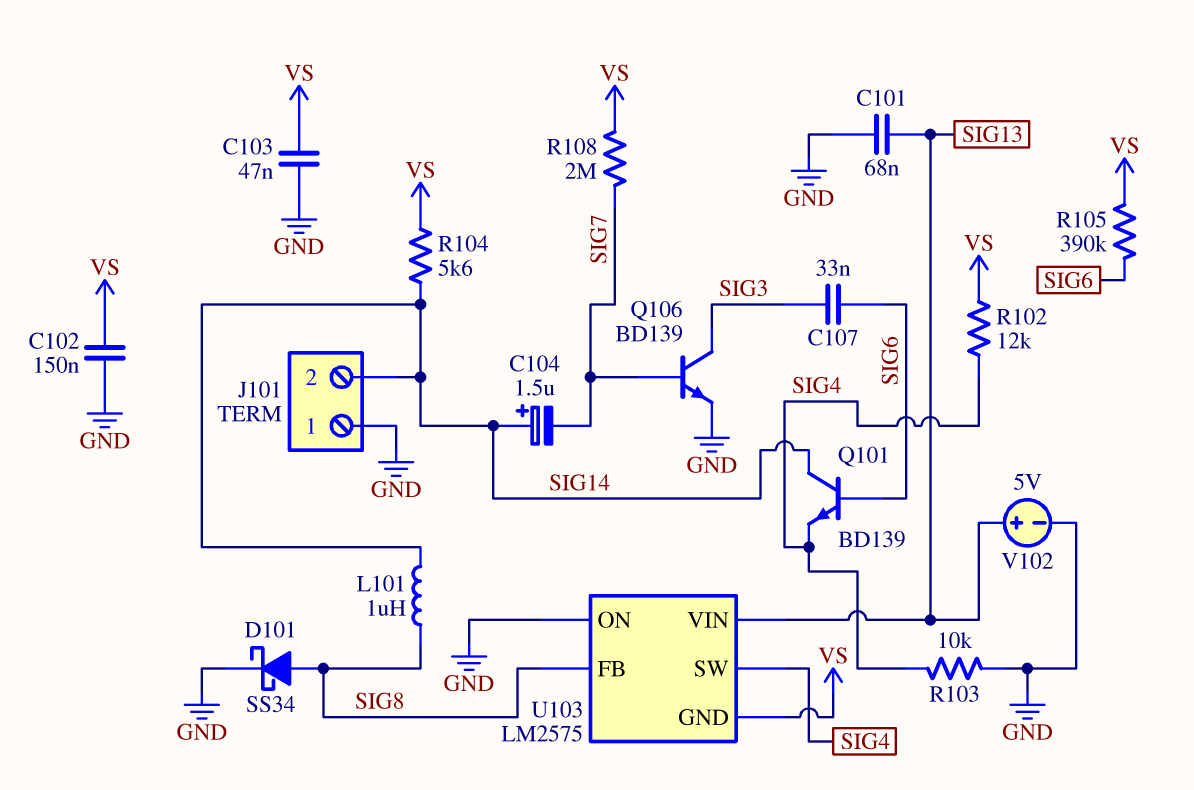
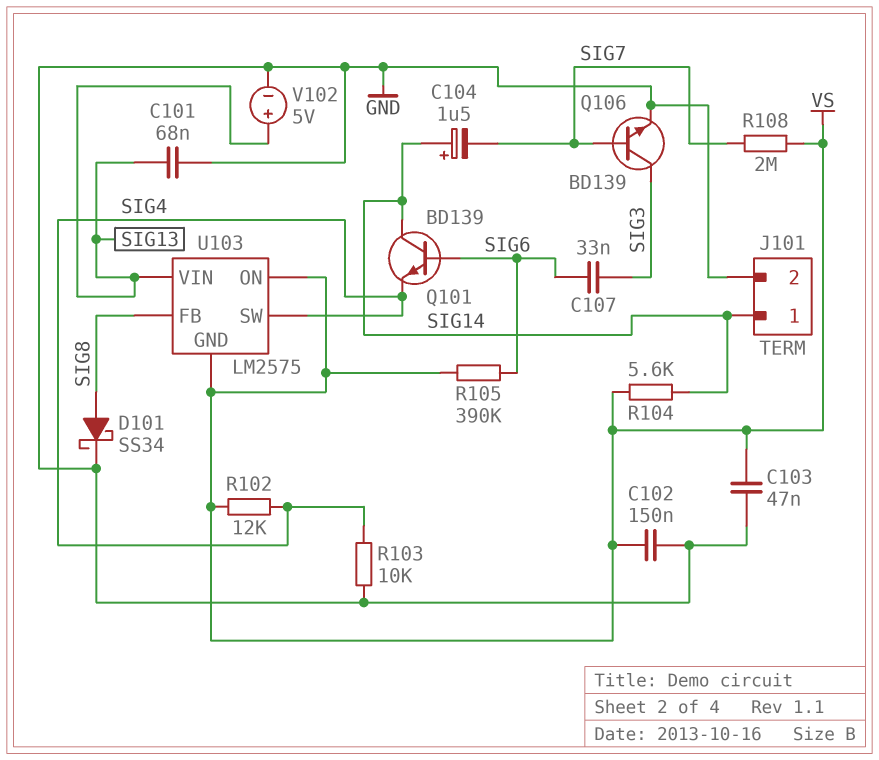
J101 pin 1: GND -> SIG14
J101 pin 2: SIG14 -> GND
L101: 1uH (SIG8, SIG14) -> none
U103 pin ON: GND -> VS

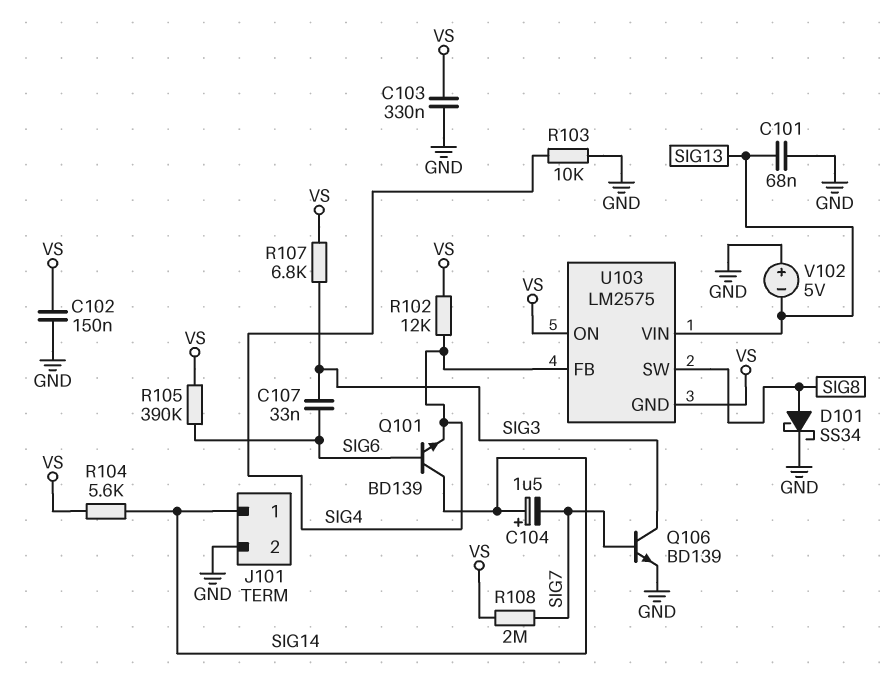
C103: 47nF (GND, VS) -> 330nF (GND, VS)
R107: none -> 6.8k (SIG3, VS)
U103 pin FB: SIG8 -> SIG4
U103 pin SW: SIG4 -> SIG8
V102: 5V (plus SIG13, minus GND) -> 5V (plus GND, minus SIG13)

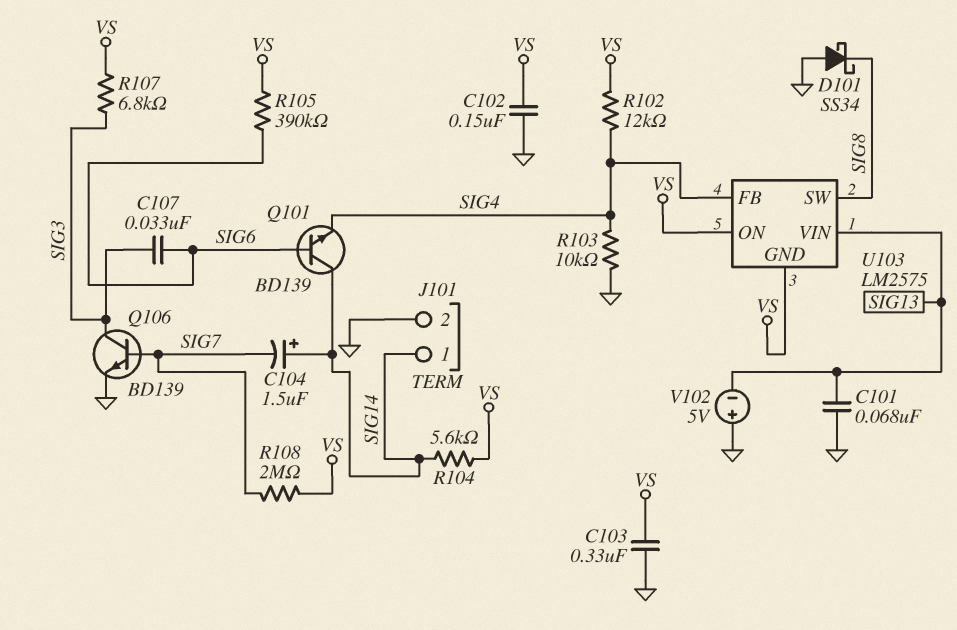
D101: schottky SS34 (A SIG8, K GND) -> schottky SS34 (A GND, K SIG8)

